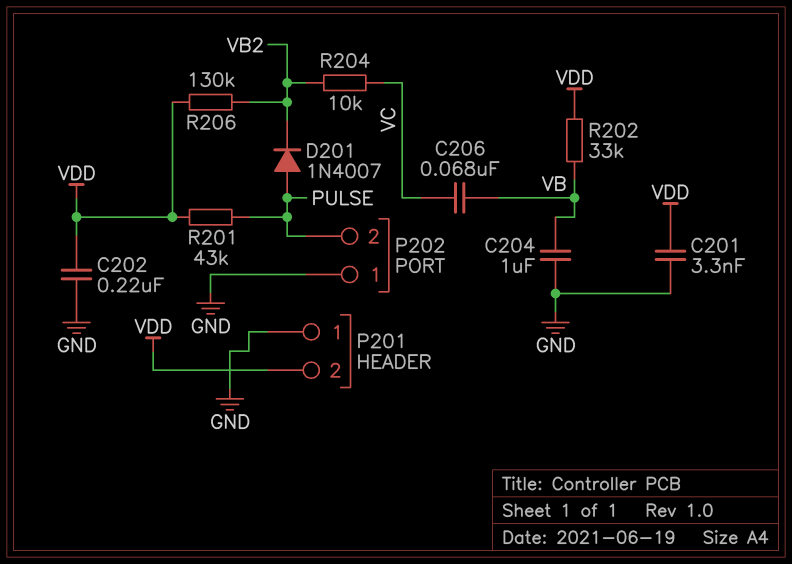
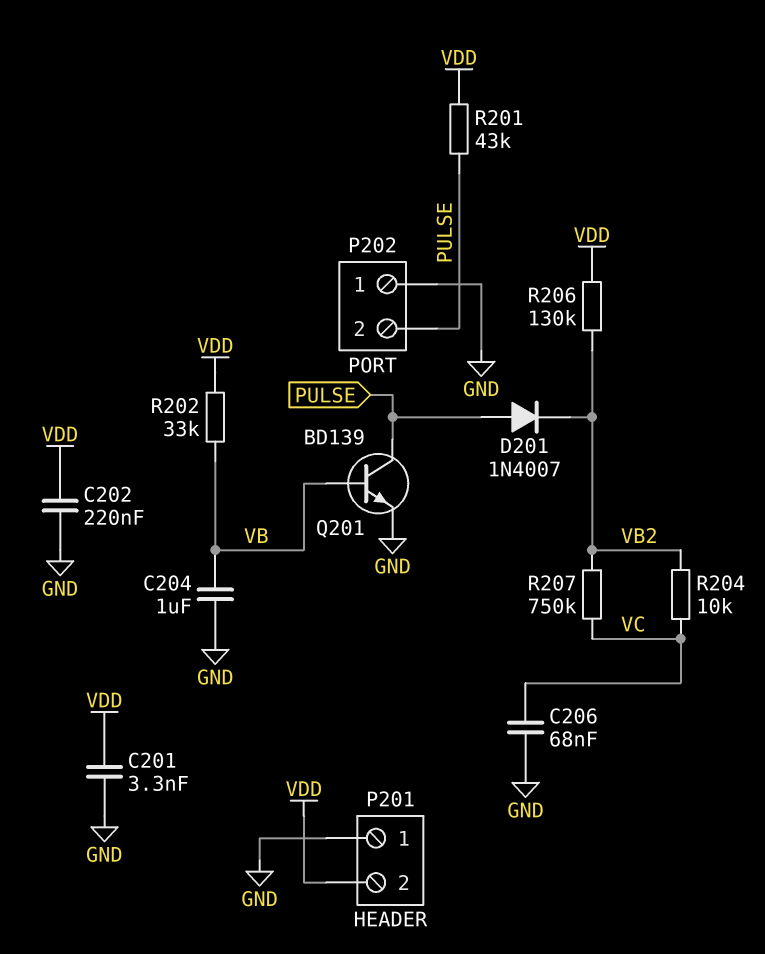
C206: 68nF (VB, VC) -> 68nF (GND, VC)
Q201: none -> NPN BD139 (B VB, C PULSE, E GND)
R207: none -> 750k (VB2, VC)

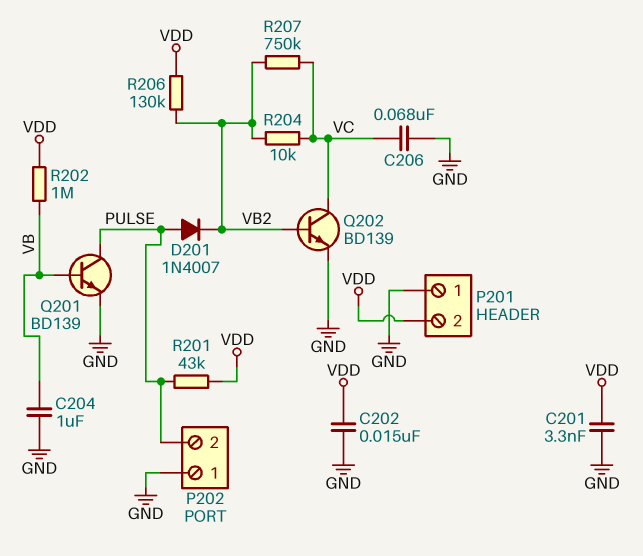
C202: 220nF (GND, VDD) -> 15nF (GND, VDD)
Q202: none -> NPN BD139 (B VB2, C VC, E GND)
R202: 33k (VB, VDD) -> 1M (VB, VDD)

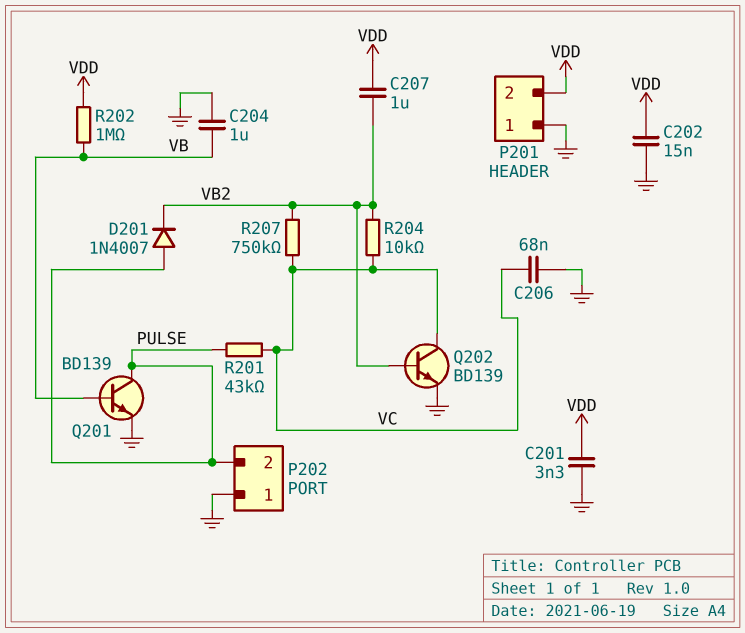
C207: none -> 1uF (VB2, VDD)
R201: 43k (PULSE, VDD) -> 43k (PULSE, VC)
R206: 130k (VB2, VDD) -> none

